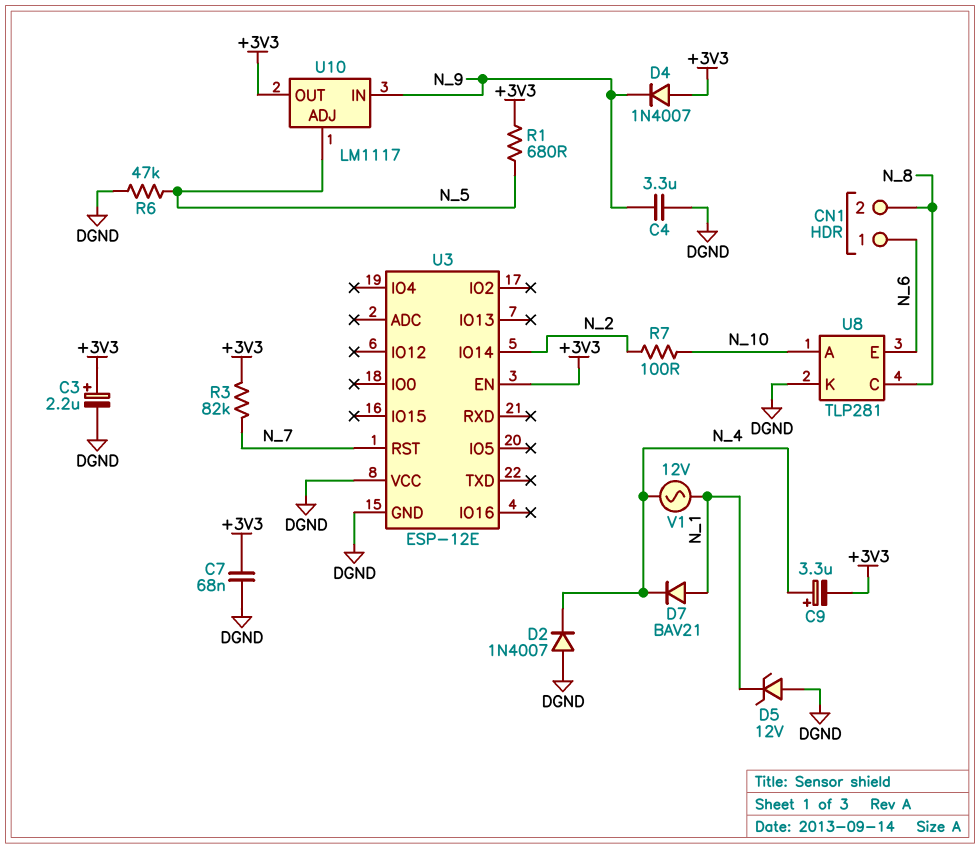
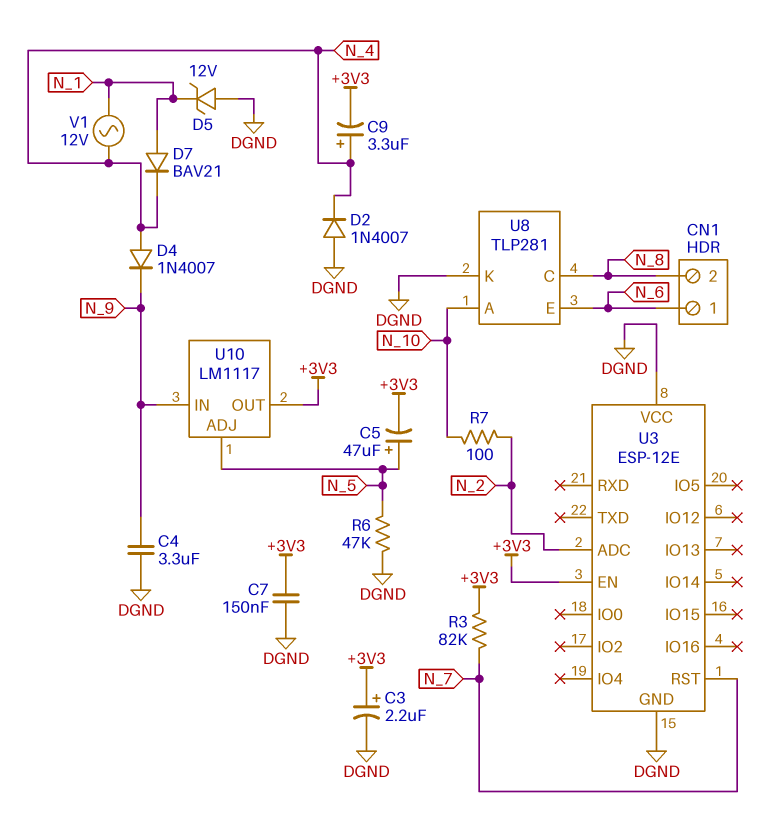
C5: none -> 47uF (plus N_5, minus +3V3)
C7: 68nF (+3V3, DGND) -> 150nF (+3V3, DGND)
D4: diode 1N4007 (A +3V3, K N_9) -> diode 1N4007 (A N_4, K N_9)
R1: 680 (+3V3, N_5) -> none
U3 pin ADC: none -> N_2
U3 pin IO14: N_2 -> none

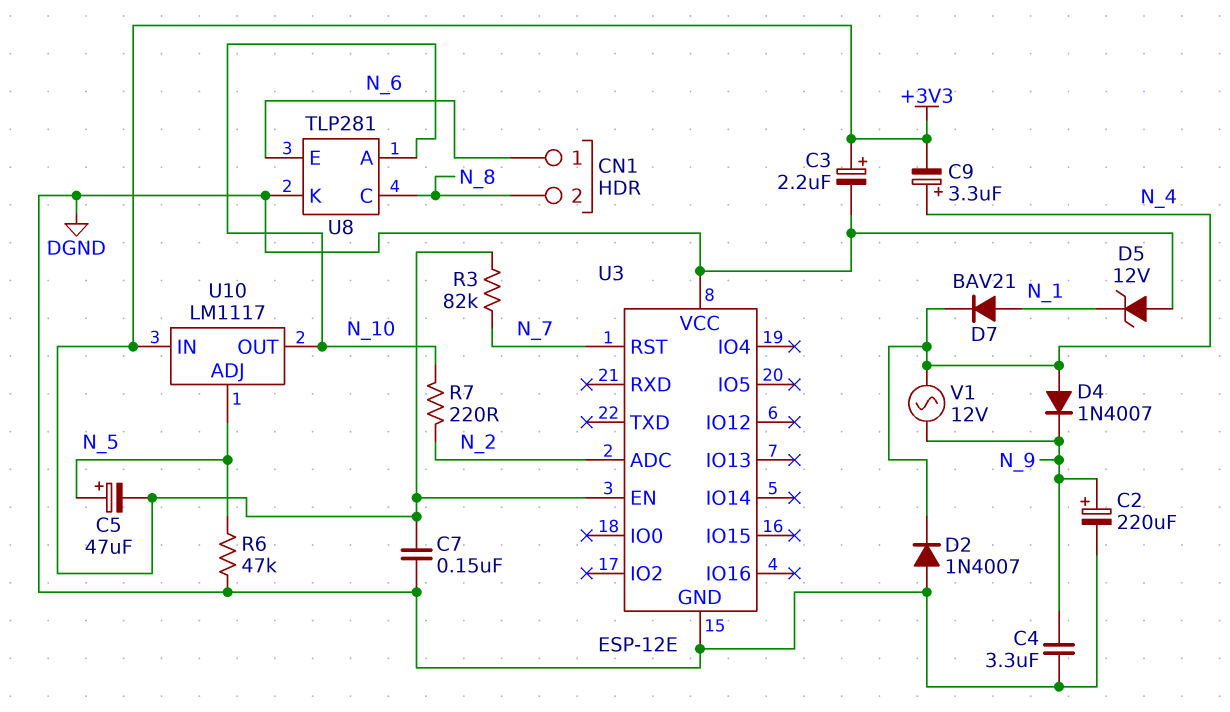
C2: none -> 220uF (plus N_9, minus DGND)
R7: 100 (N_2, N_10) -> 220 (N_2, N_10)
U10 pin IN: N_9 -> +3V3
U10 pin OUT: +3V3 -> N_10
V1: AC 12V (N_1, N_4) -> AC 12V (N_4, N_9)

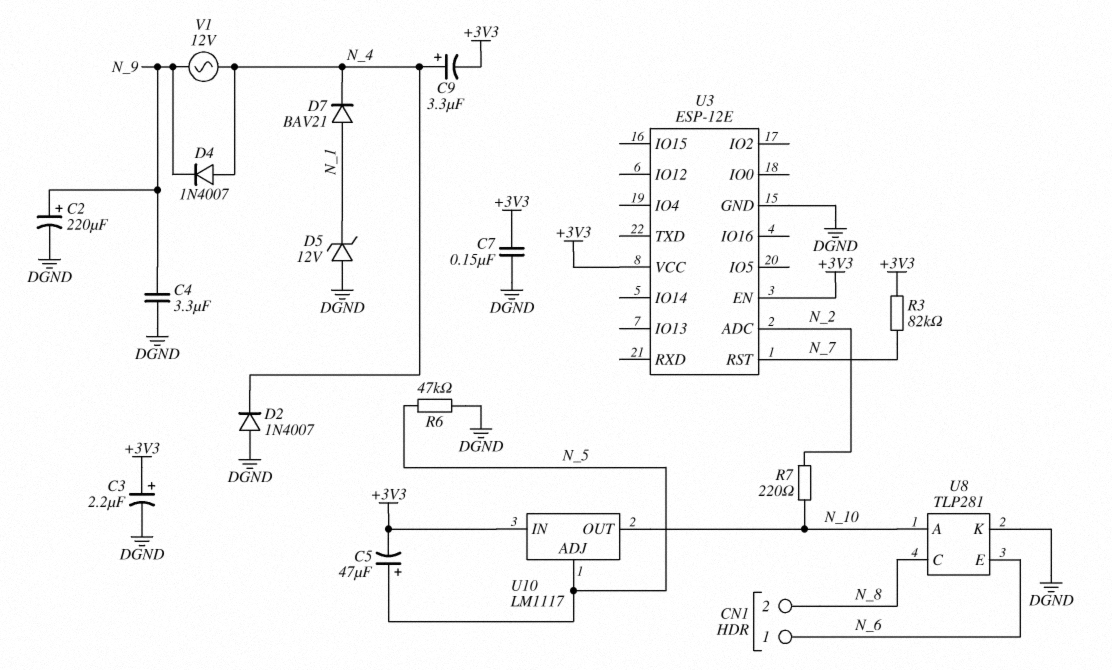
U3 pin VCC: DGND -> +3V3

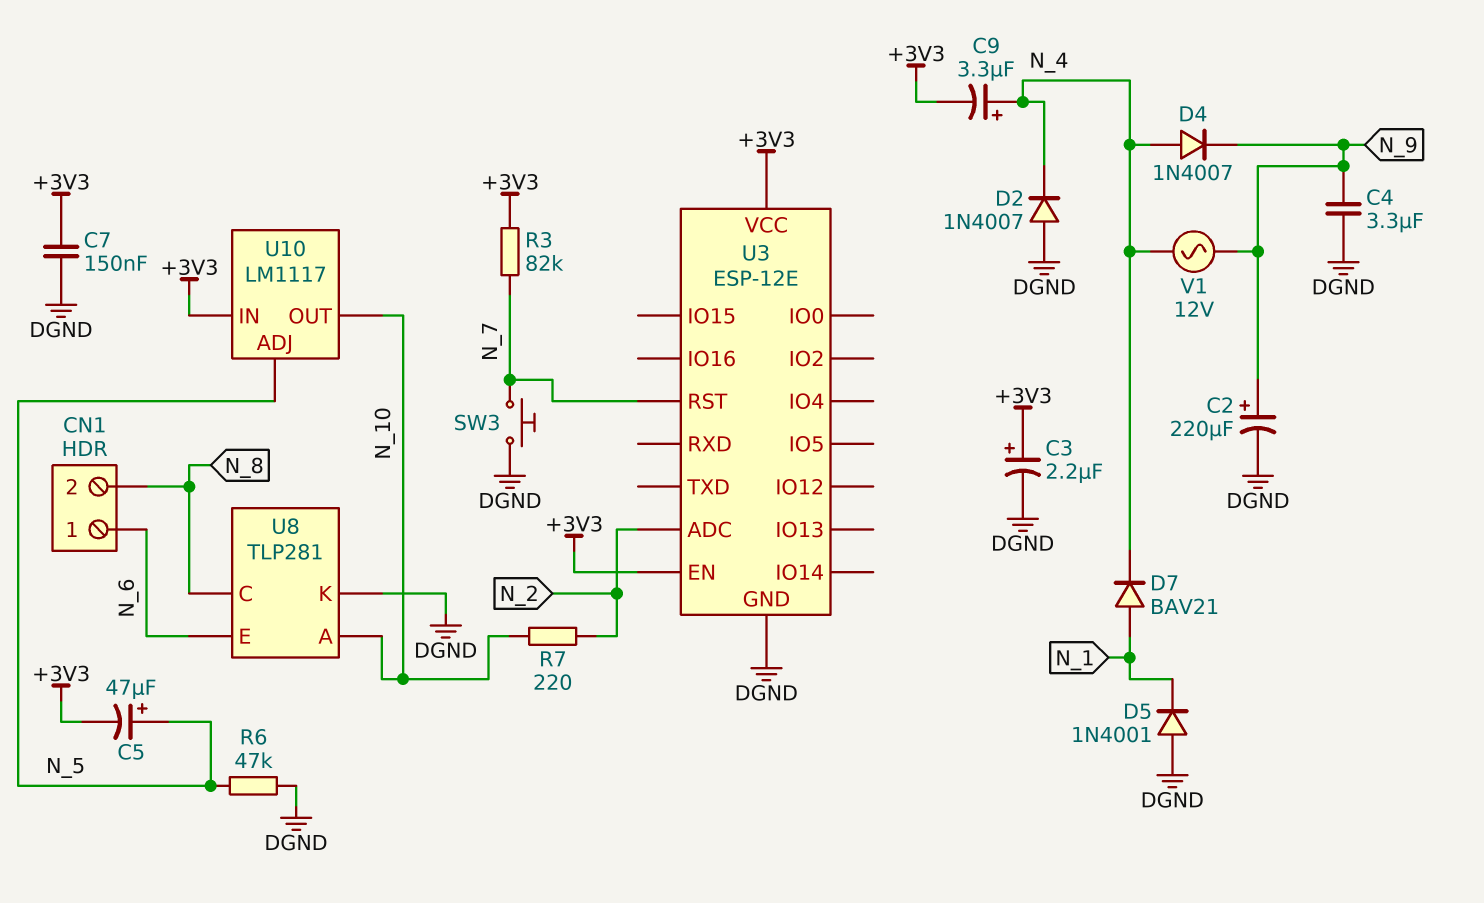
D5: zener 12V (A DGND, K N_1) -> diode 1N4001 (A DGND, K N_1)
SW3: none -> button (DGND, N_7)

